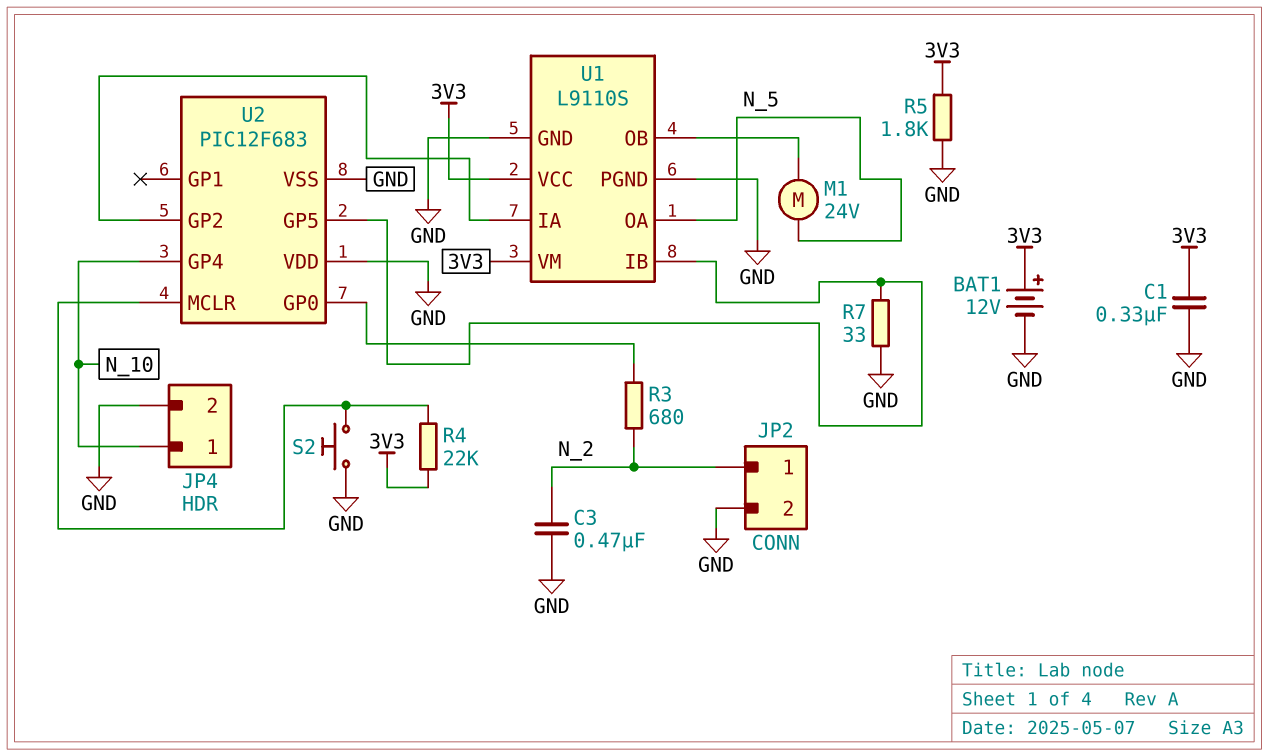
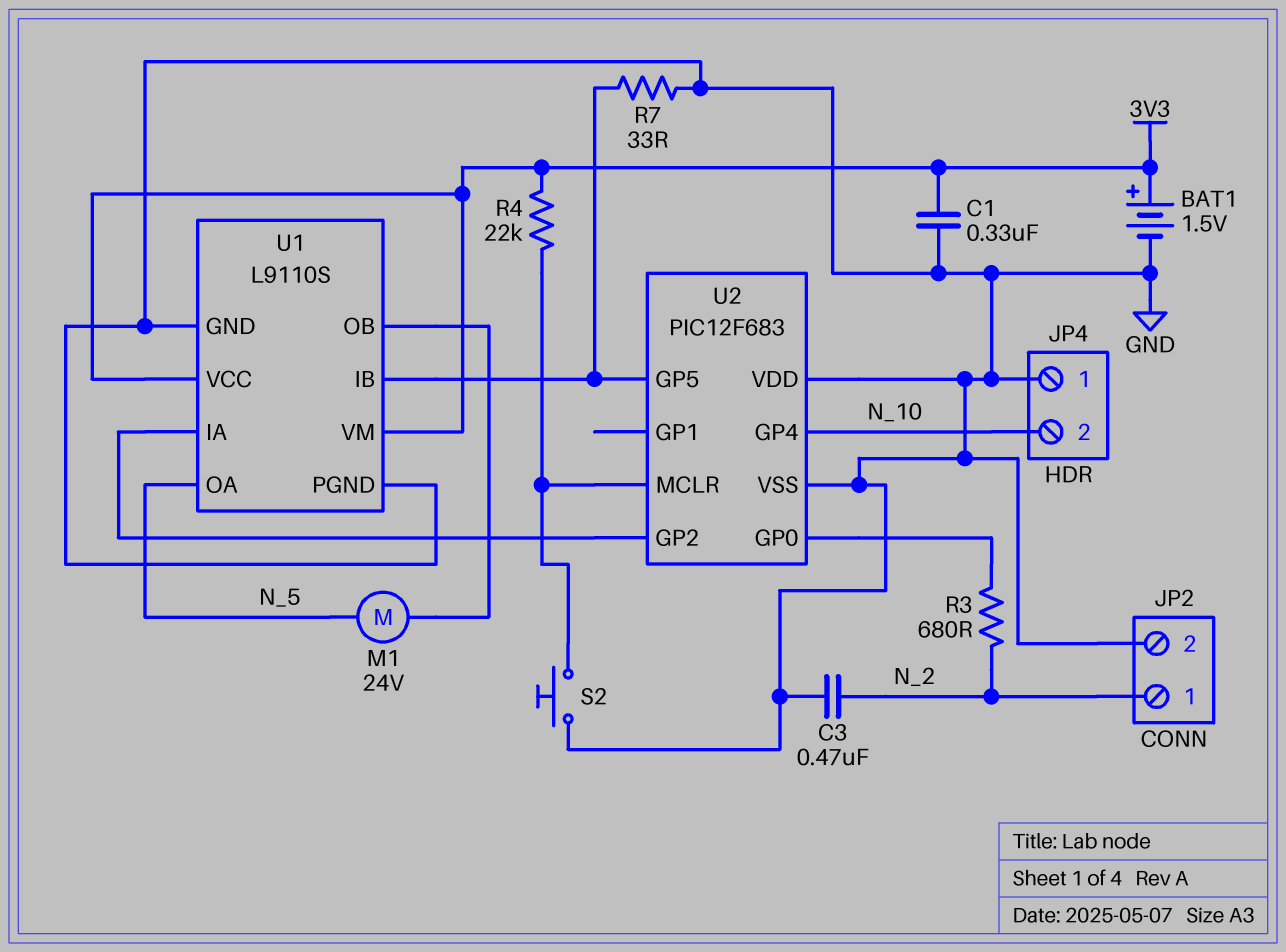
BAT1: 12V (plus 3V3, minus GND) -> 1.5V (plus 3V3, minus GND)
JP4 pin 1: N_10 -> GND
JP4 pin 2: GND -> N_10
R5: 1.8k (3V3, GND) -> none

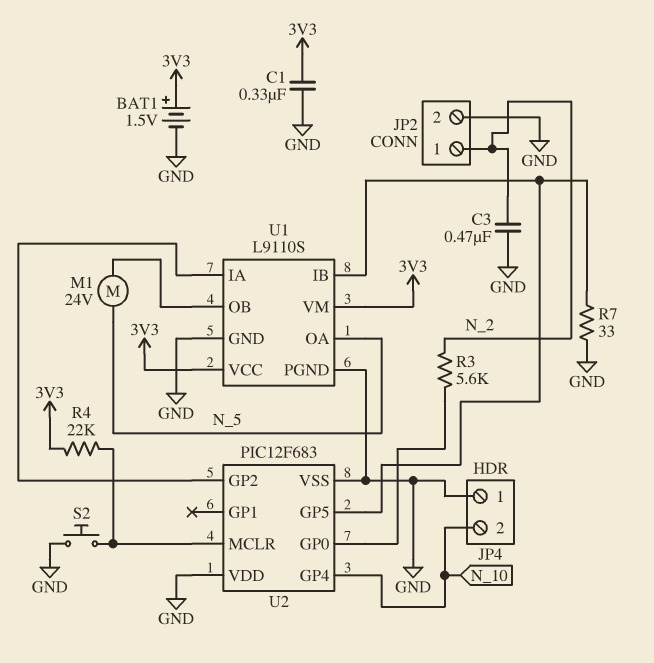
R3: 680 (N_2, U2/GP0) -> 5.6k (N_2, U2/GP0)

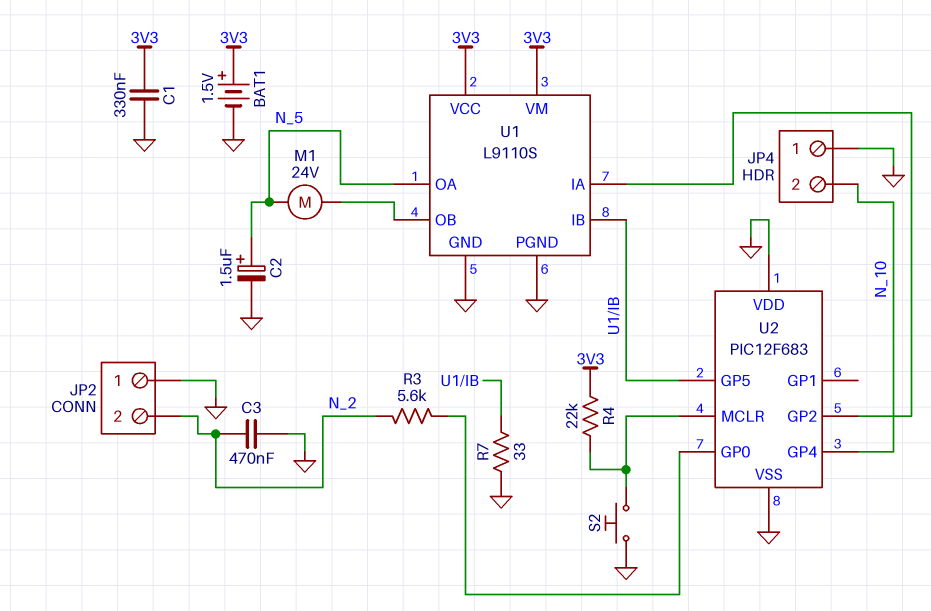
C2: none -> 1.5uF (plus N_5, minus GND)
JP2 pin 1: N_2 -> GND
JP2 pin 2: GND -> N_2

